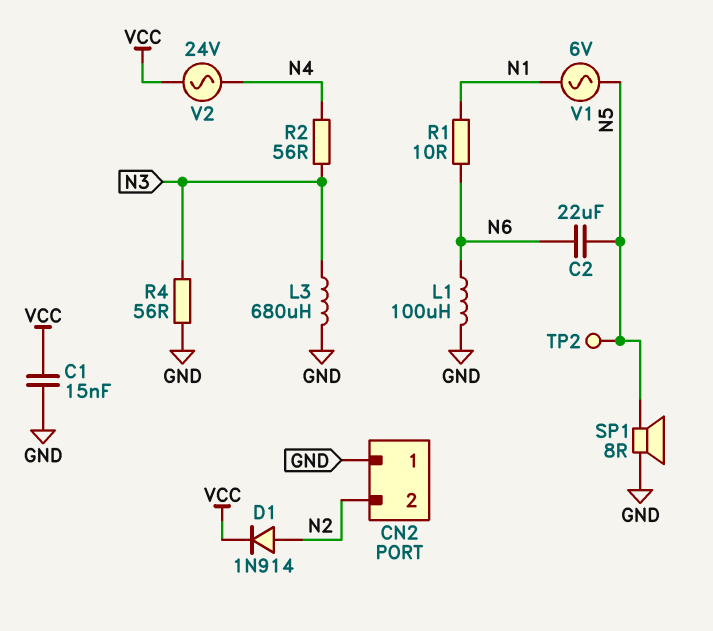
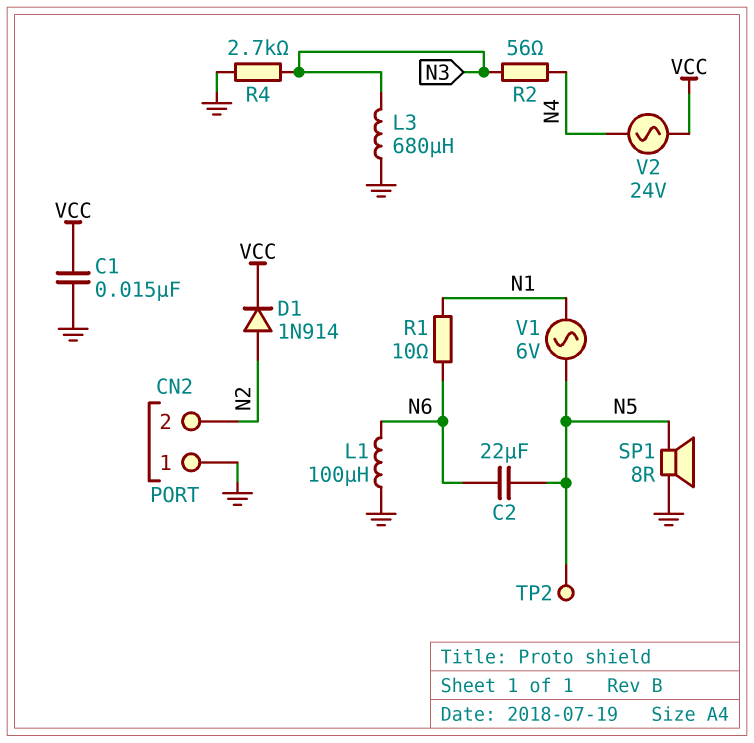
R4: 56 (GND, N3) -> 2.7k (GND, N3)

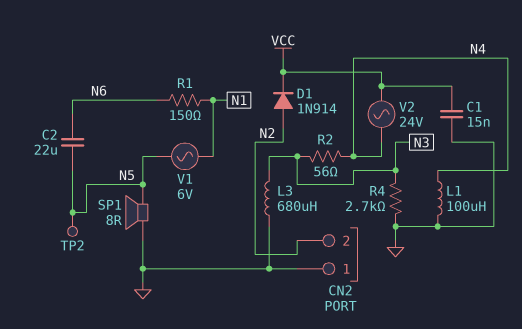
L1: 100uH (GND, N6) -> 100uH (GND, N4)
R1: 10 (N1, N6) -> 150 (N1, N6)

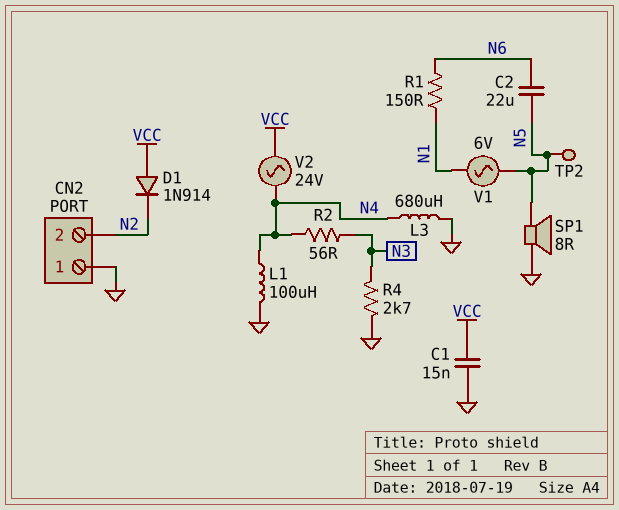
D1: diode 1N914 (A N2, K VCC) -> diode 1N914 (A VCC, K N2)
L3: 680uH (GND, N3) -> 680uH (GND, N4)

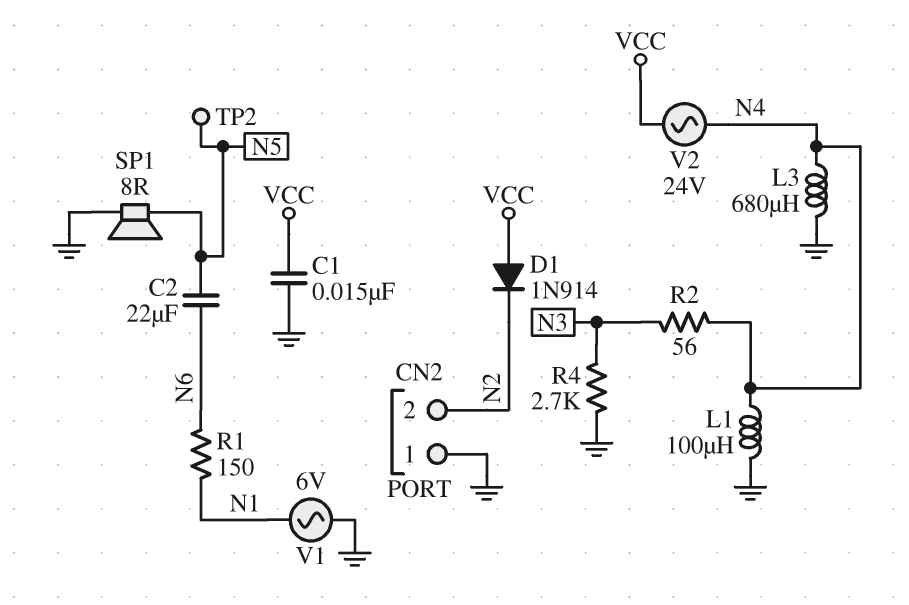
V1: AC 6V (N1, N5) -> AC 6V (GND, N1)

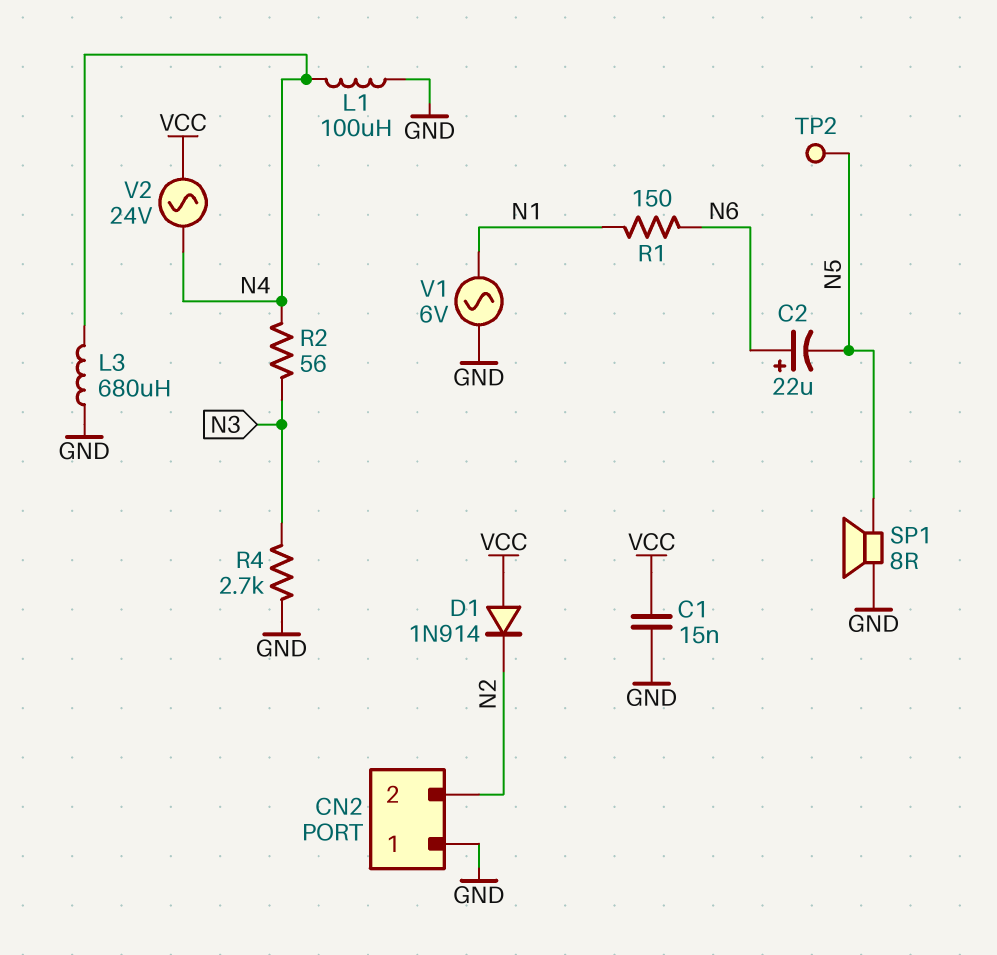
C2: 22uF (N5, N6) -> 22uF (plus N6, minus N5)

